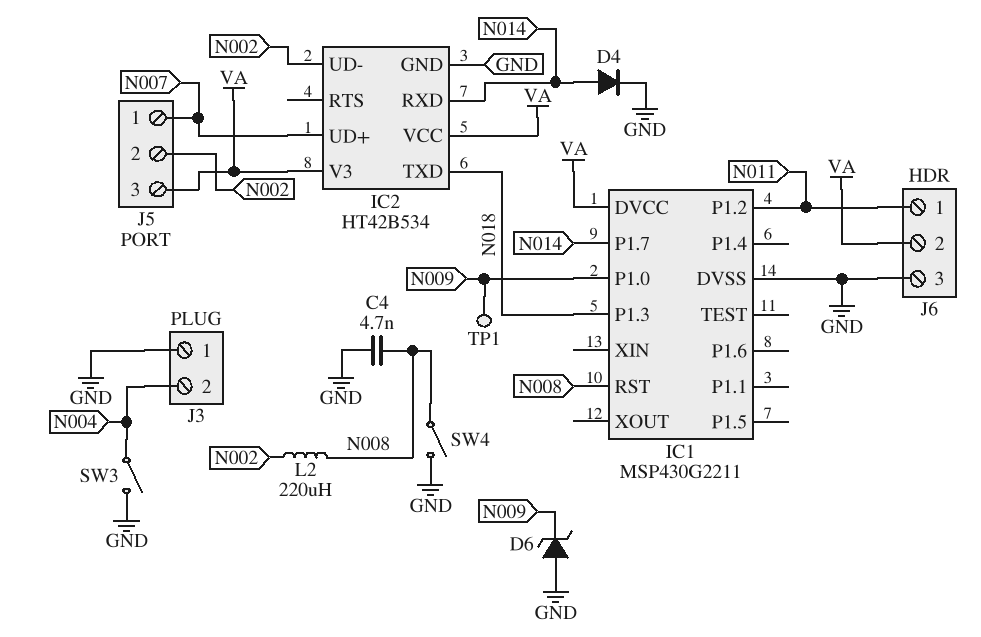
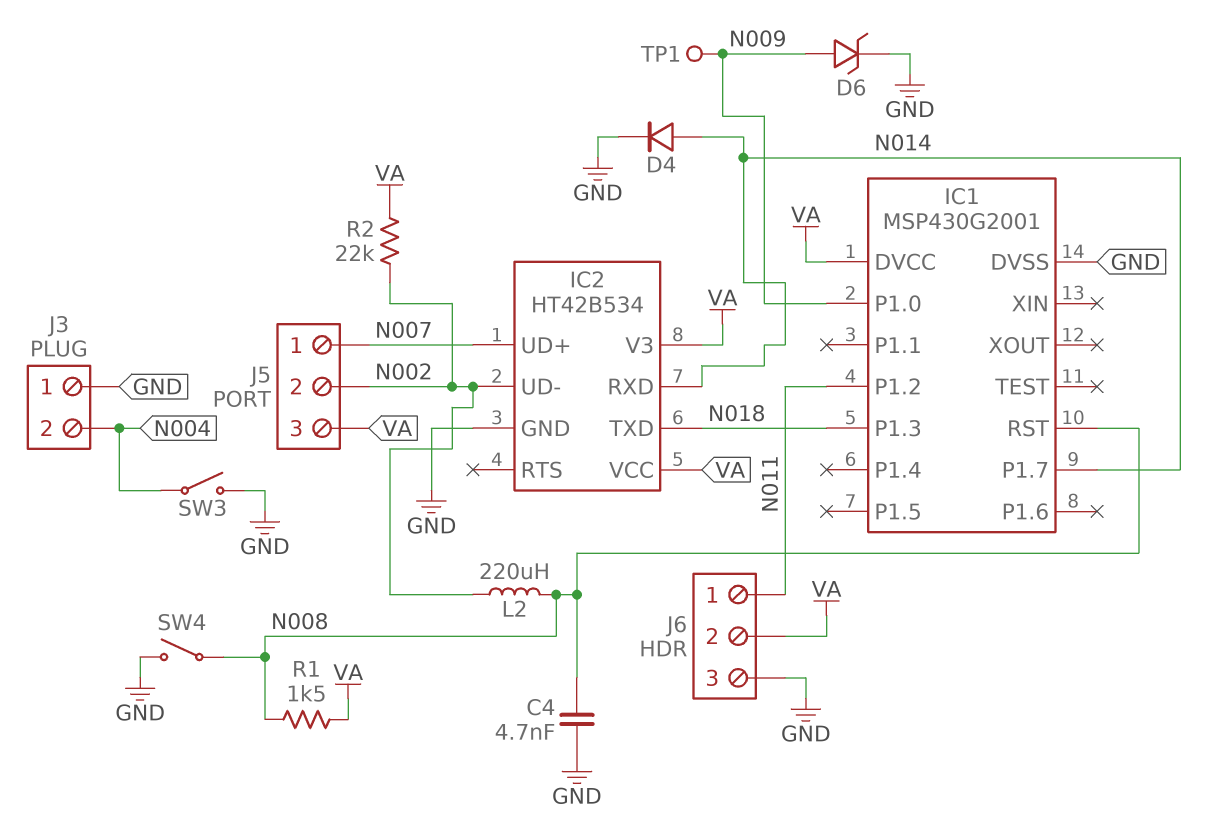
D6: zener (A GND, K N009) -> zener (A N009, K GND)
IC1: MSP430G2211 -> MSP430G2001
R1: none -> 1.5k (N008, VA)
R2: none -> 22k (N002, VA)

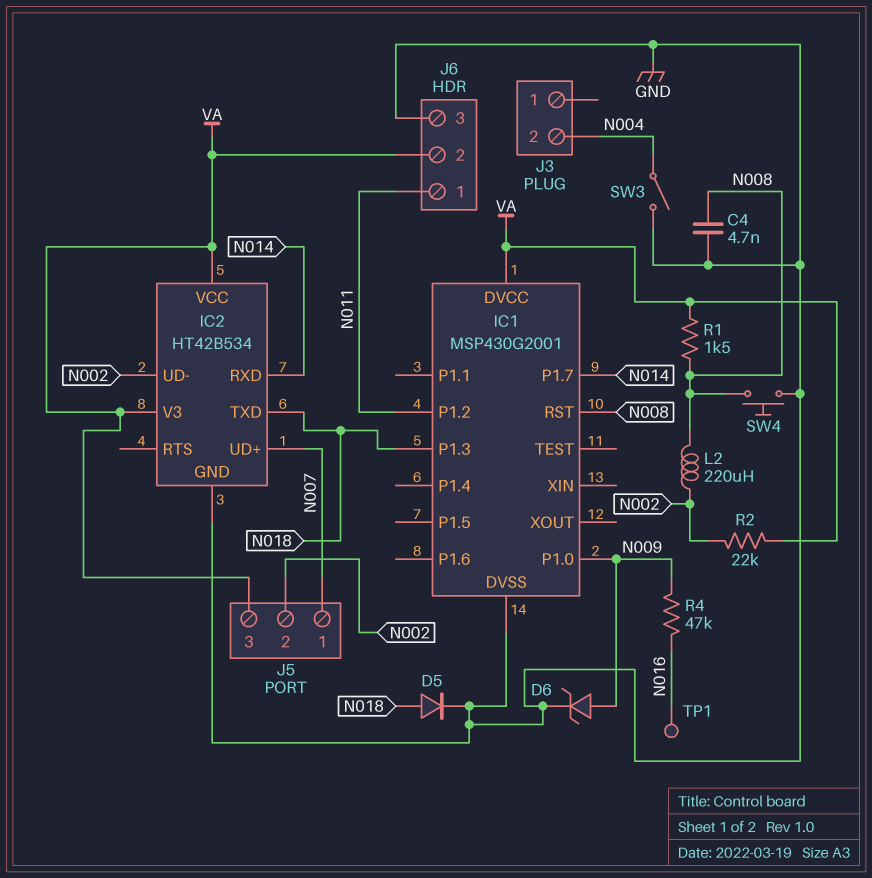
D4: diode (A N014, K GND) -> none
D5: none -> diode (A N018, K GND)
J3 pin 1: GND -> none
R4: none -> 47k (N009, N016)
SW4: switch (GND, N008) -> button (GND, N008)
TP1: test point (N009) -> test point (N016)

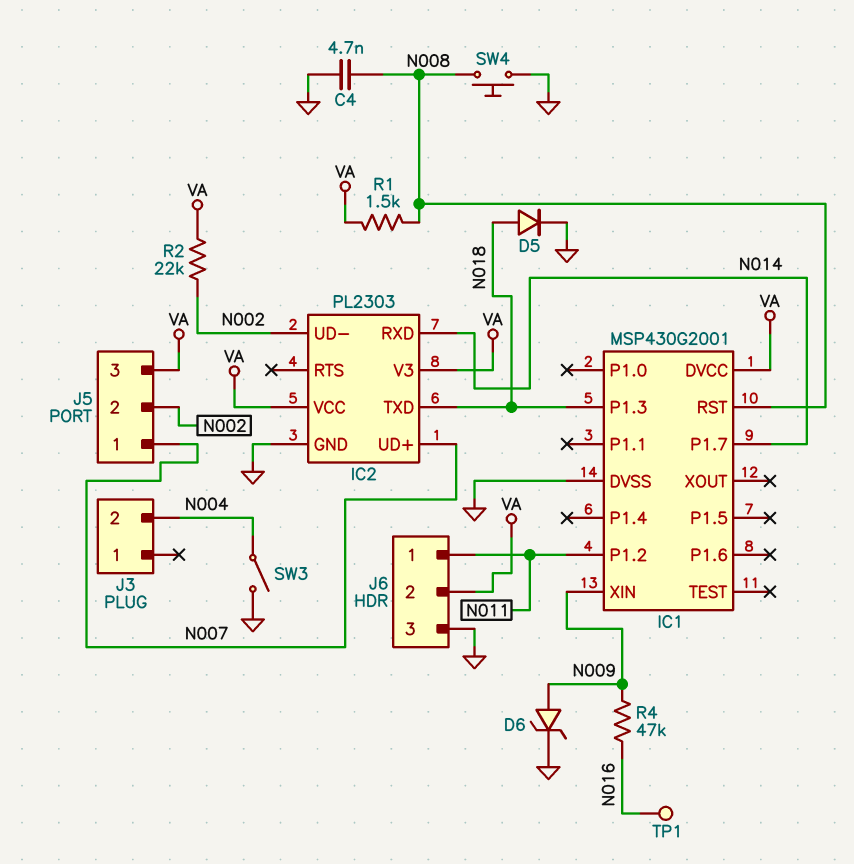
IC1 pin P1.0: N009 -> none
IC1 pin XIN: none -> N009
IC2: HT42B534 -> PL2303
L2: 220uH (N002, N008) -> none

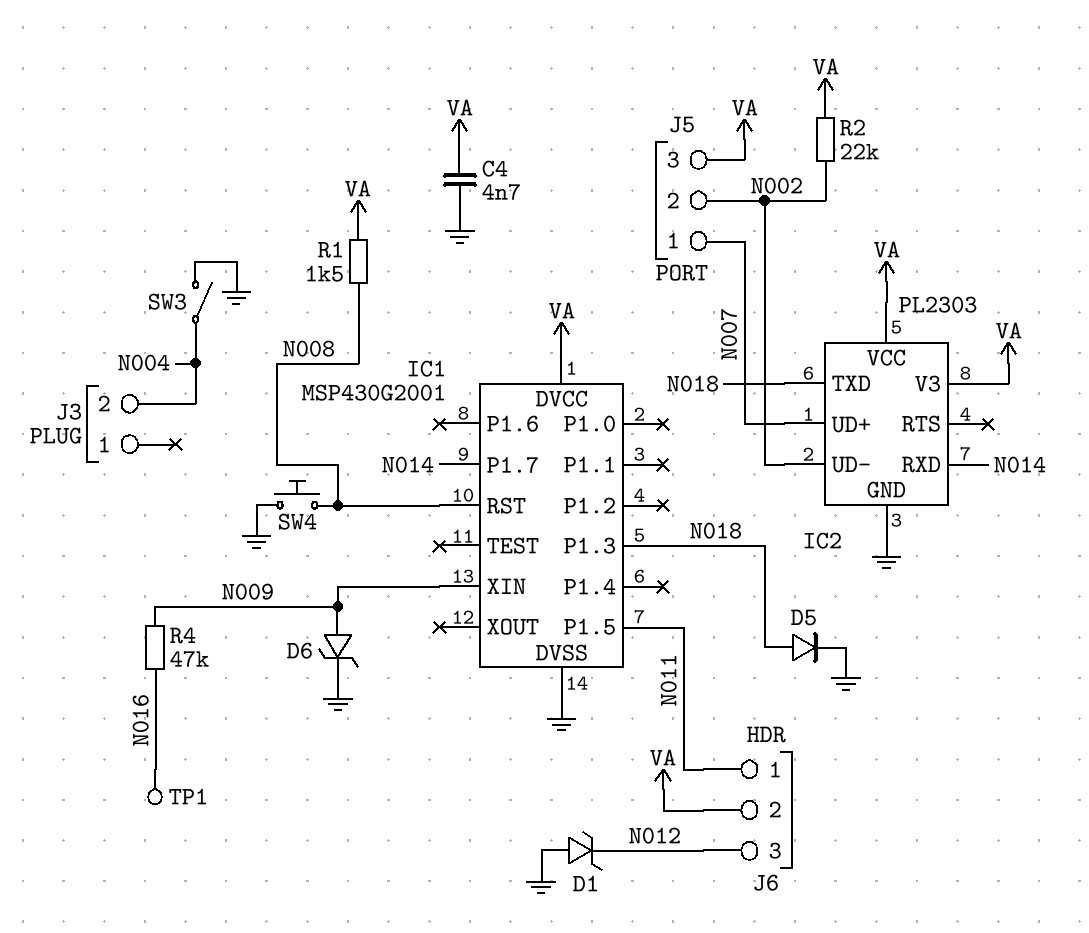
C4: 4.7nF (GND, N008) -> 4.7nF (GND, VA)
D1: none -> zener (A GND, K N012)
IC1 pin P1.2: N011 -> none
IC1 pin P1.5: none -> N011
J6 pin 3: GND -> N012

